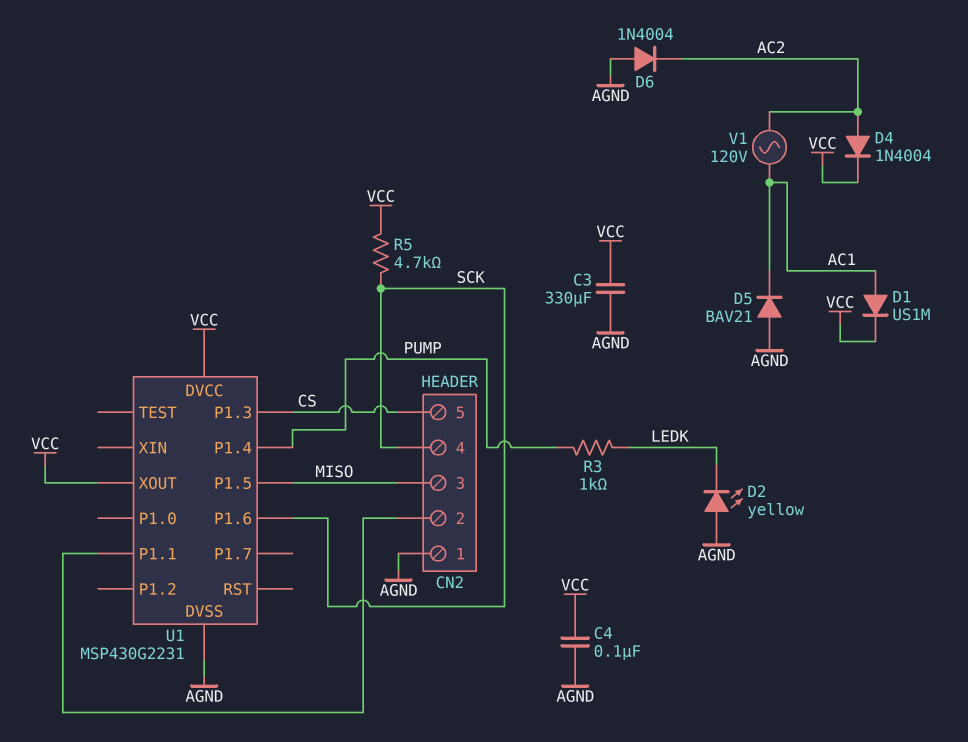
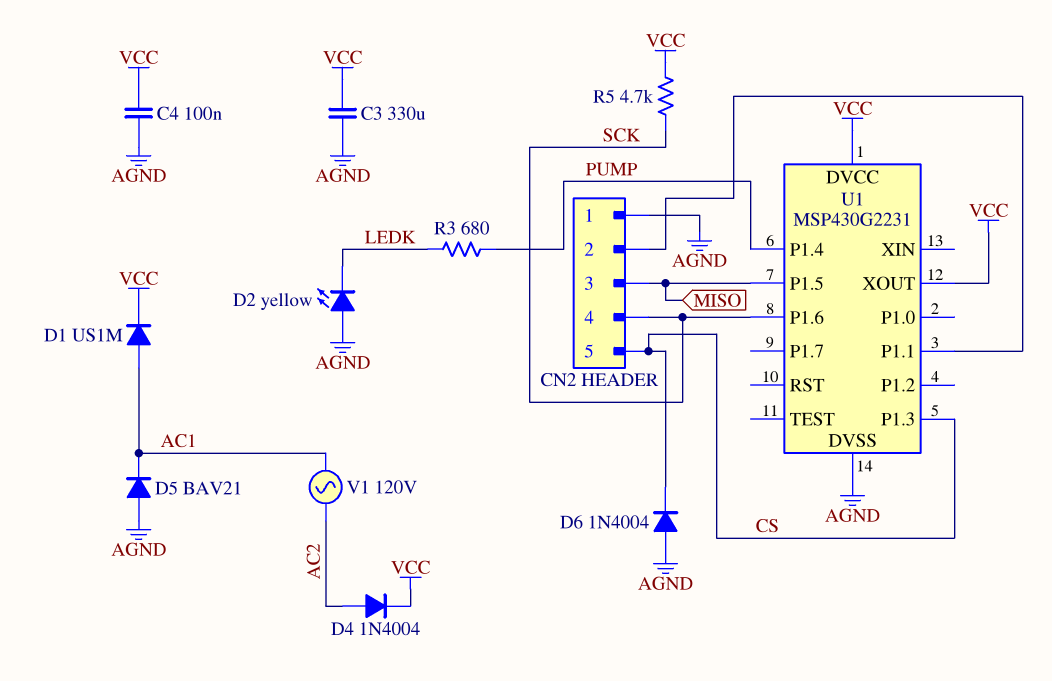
D6: diode 1N4004 (A AGND, K AC2) -> diode 1N4004 (A AGND, K CS)
R3: 1k (LEDK, PUMP) -> 680 (LEDK, PUMP)

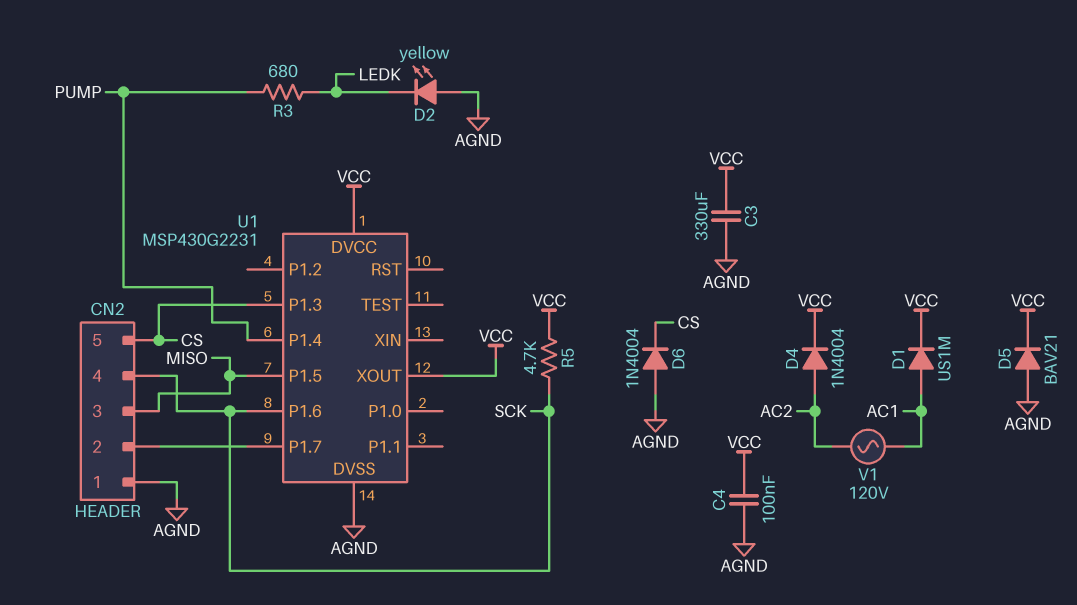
D5: diode BAV21 (A AGND, K AC1) -> diode BAV21 (A AGND, K VCC)
U1 pin P1.1: CN2/2 -> none
U1 pin P1.7: none -> CN2/2

